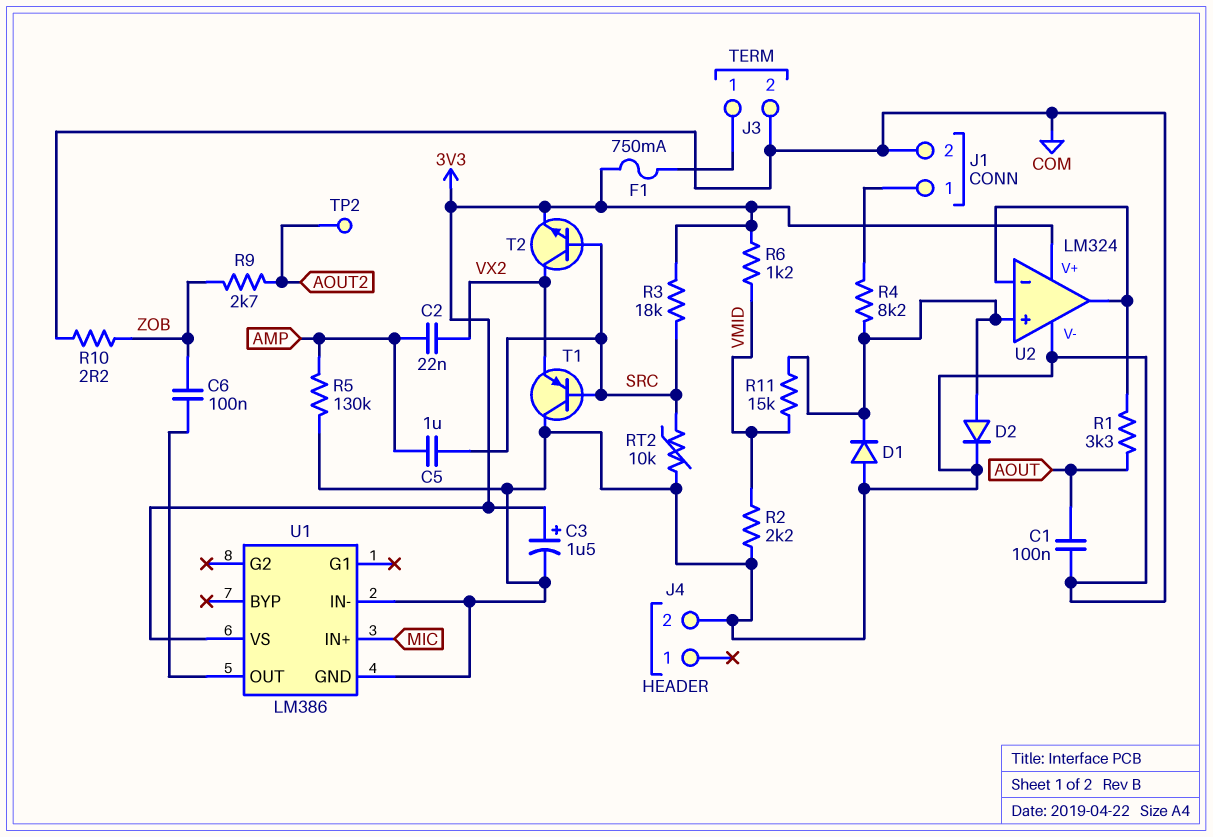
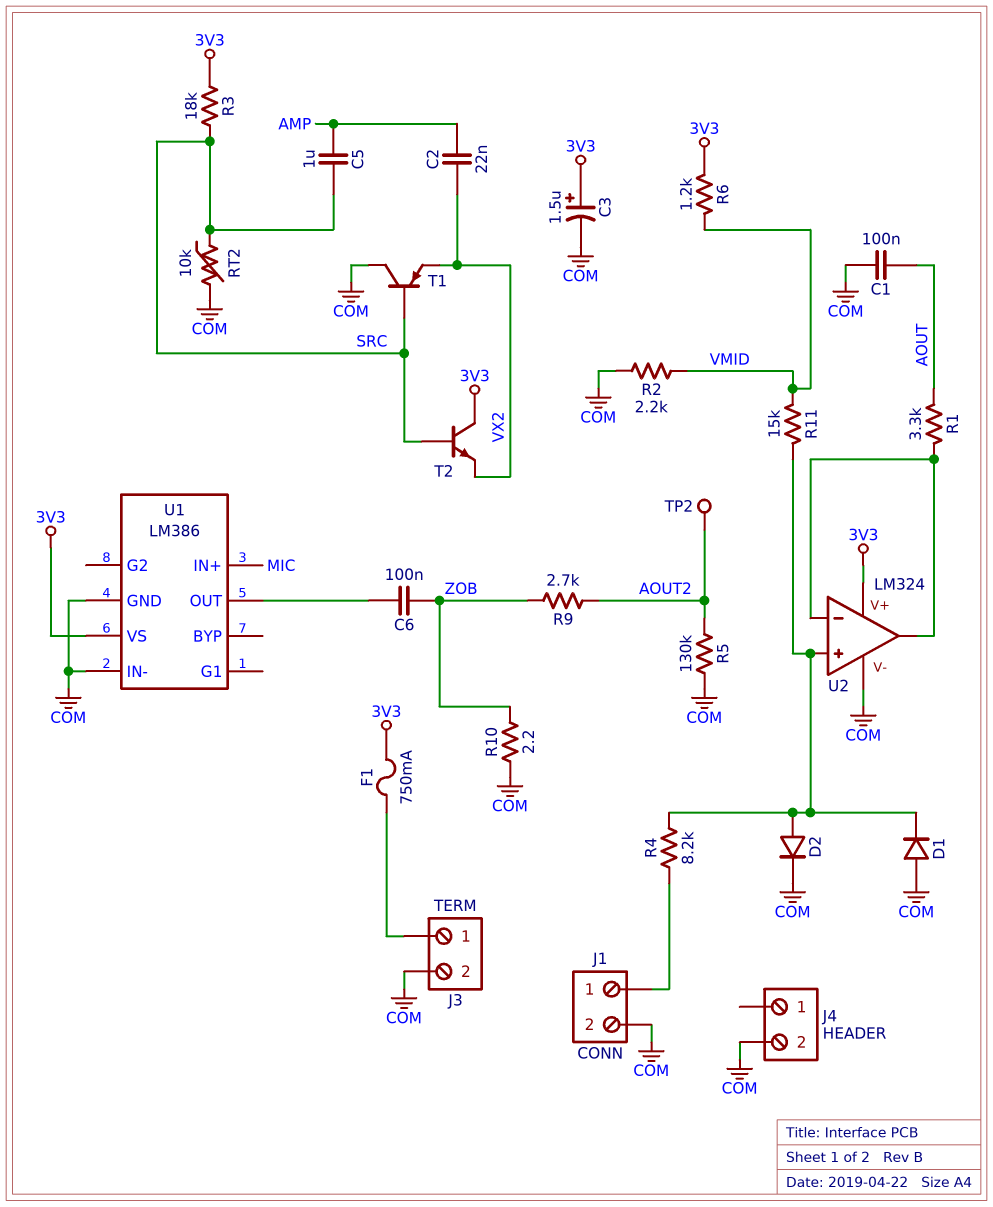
R5: 130k (AMP, COM) -> 130k (AOUT2, COM)
T2: NPN (B SRC, C VX2, E 3V3) -> NPN (B SRC, C 3V3, E VX2)

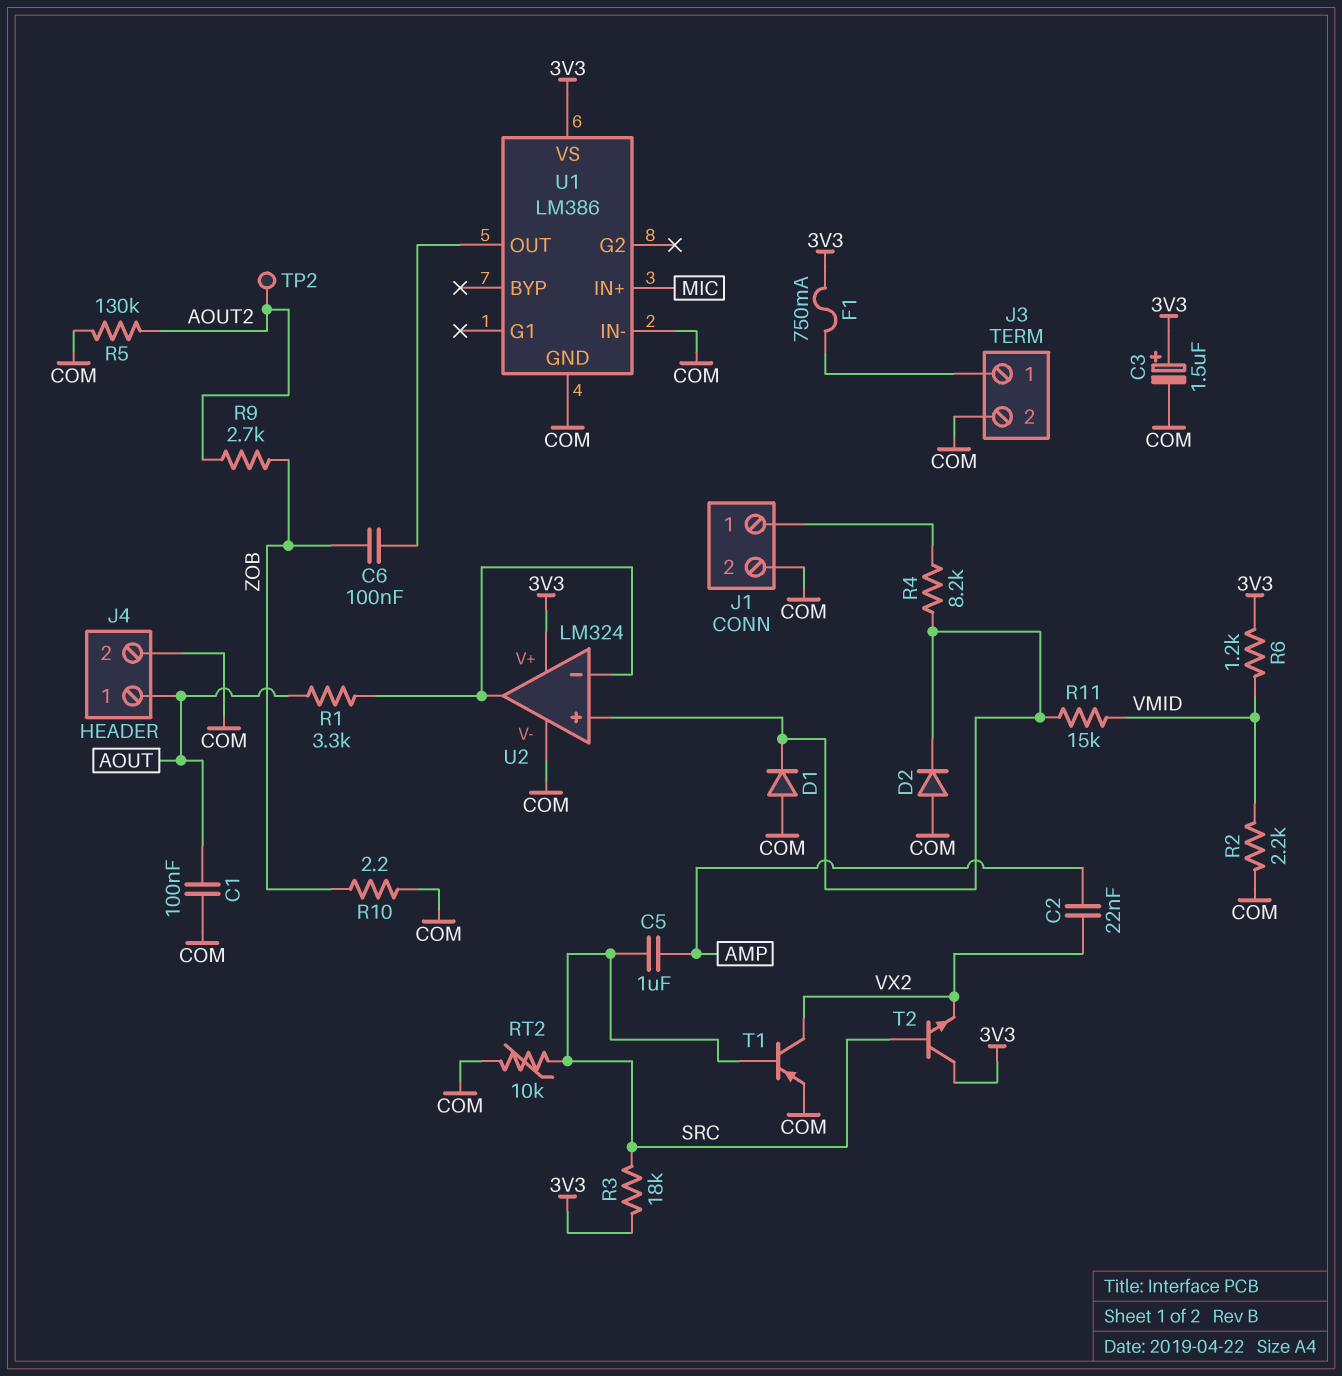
D2: diode (A U2/in+, K COM) -> diode (A COM, K U2/in+)
J4 pin 1: none -> AOUT
T1: PNP (B SRC, C COM, E VX2) -> PNP (B SRC, C VX2, E COM)

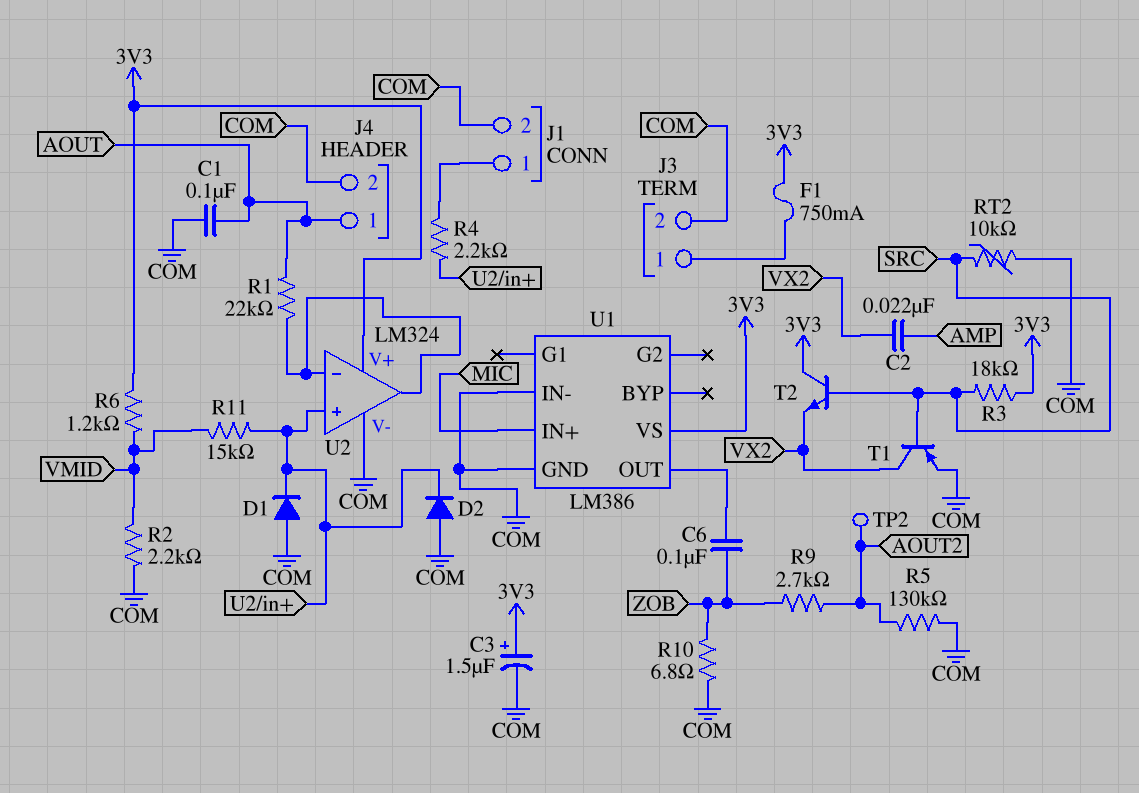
C5: 1uF (AMP, SRC) -> none
R1: 3.3k (AOUT, U2/in-) -> 22k (AOUT, U2/in-)
R4: 8.2k (J1/1, U2/in+) -> 2.2k (J1/1, U2/in+)
R10: 2.2 (COM, ZOB) -> 6.8 (COM, ZOB)

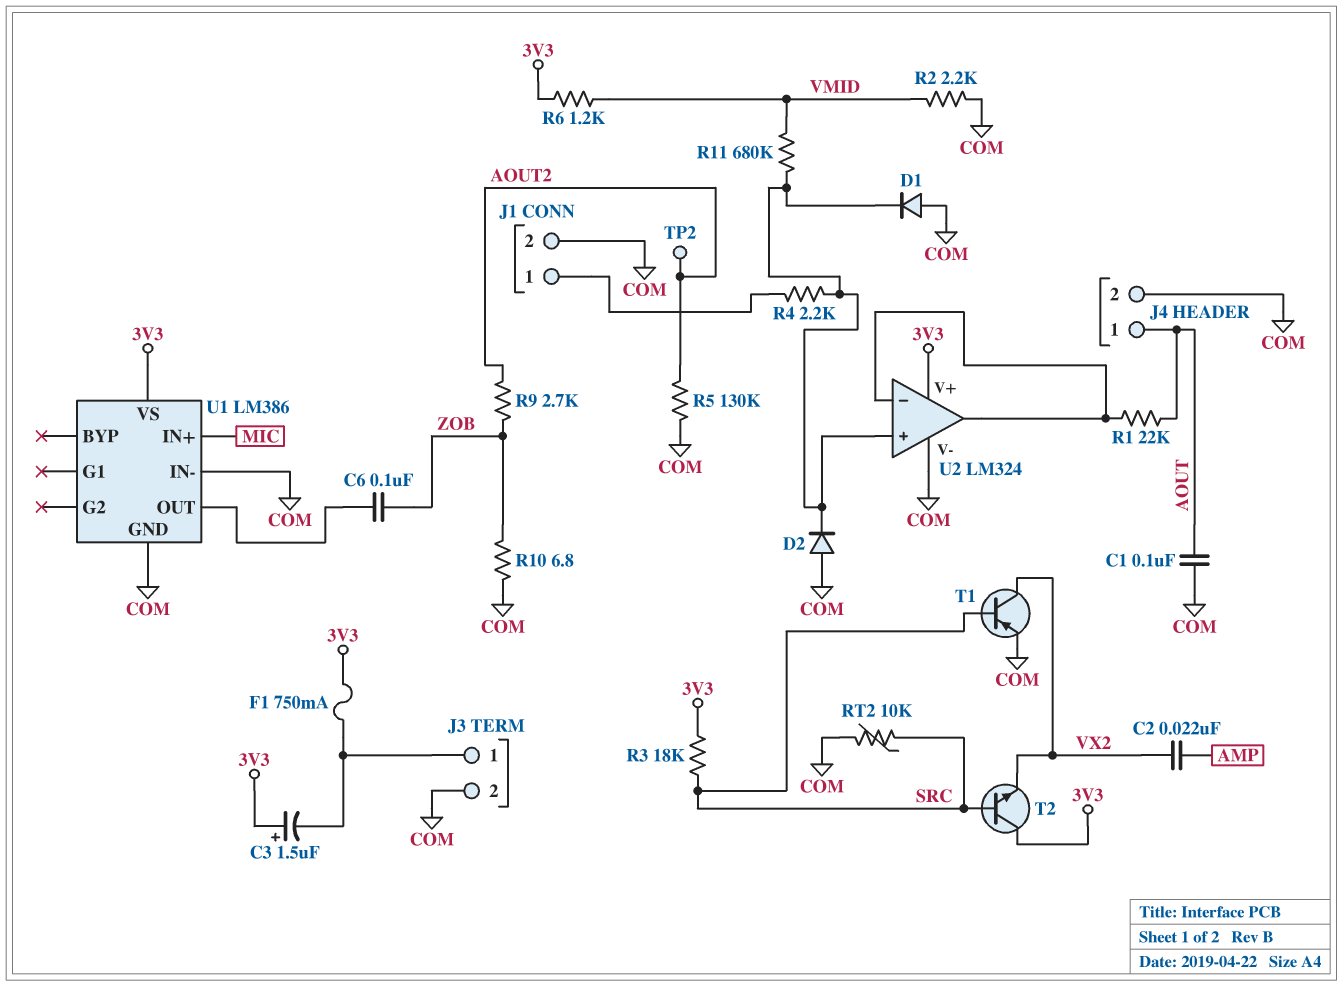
C3: 1.5uF (plus 3V3, minus COM) -> 1.5uF (plus 3V3, minus J3/1)
R11: 15k (U2/in+, VMID) -> 680k (U2/in+, VMID)

